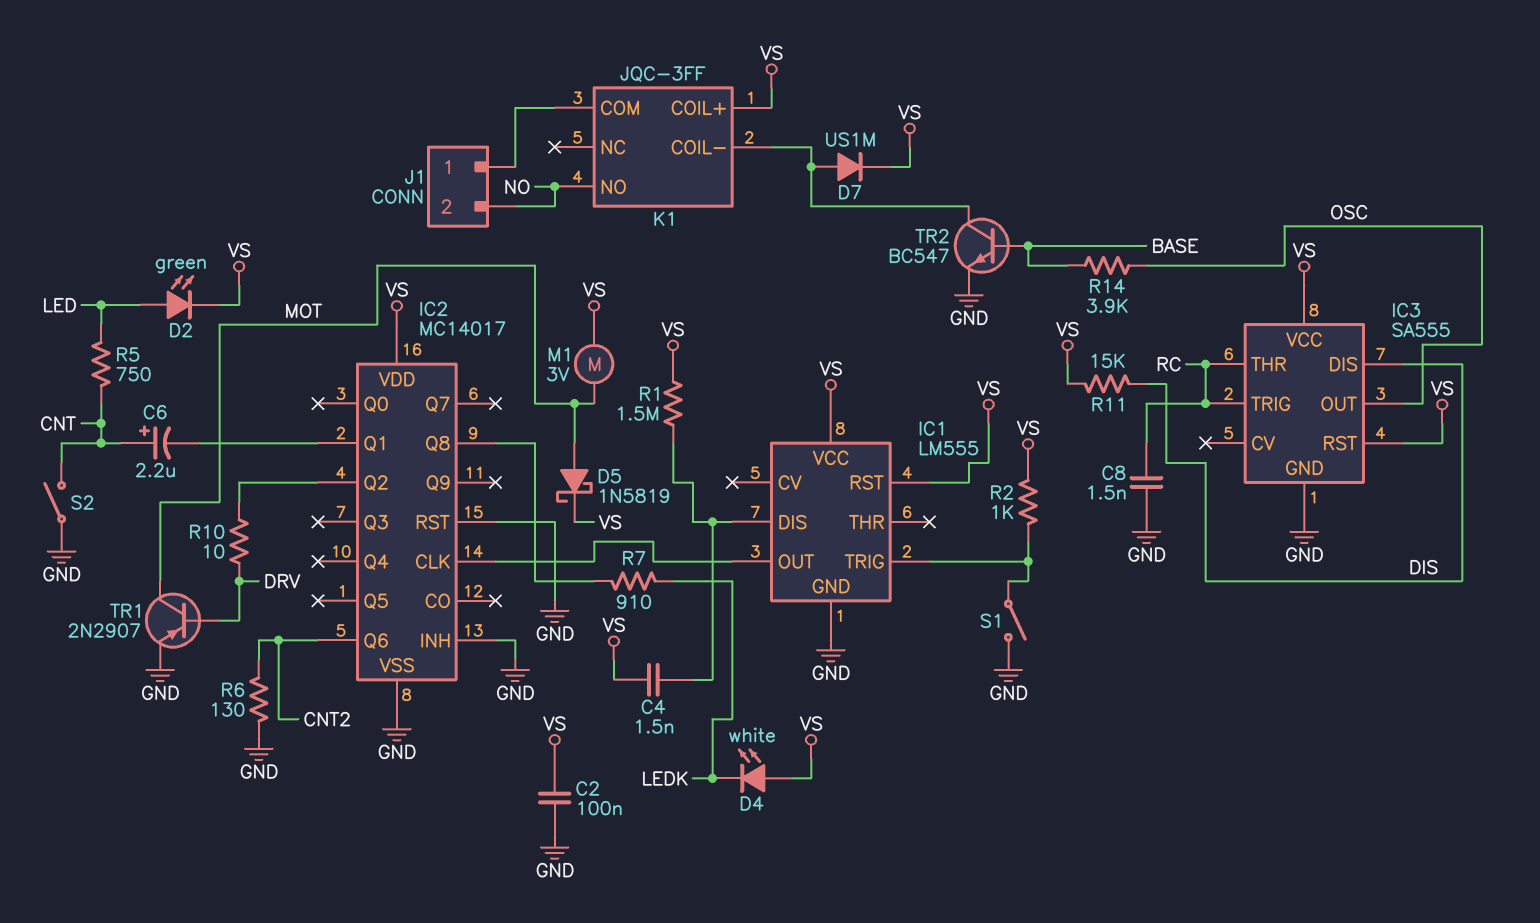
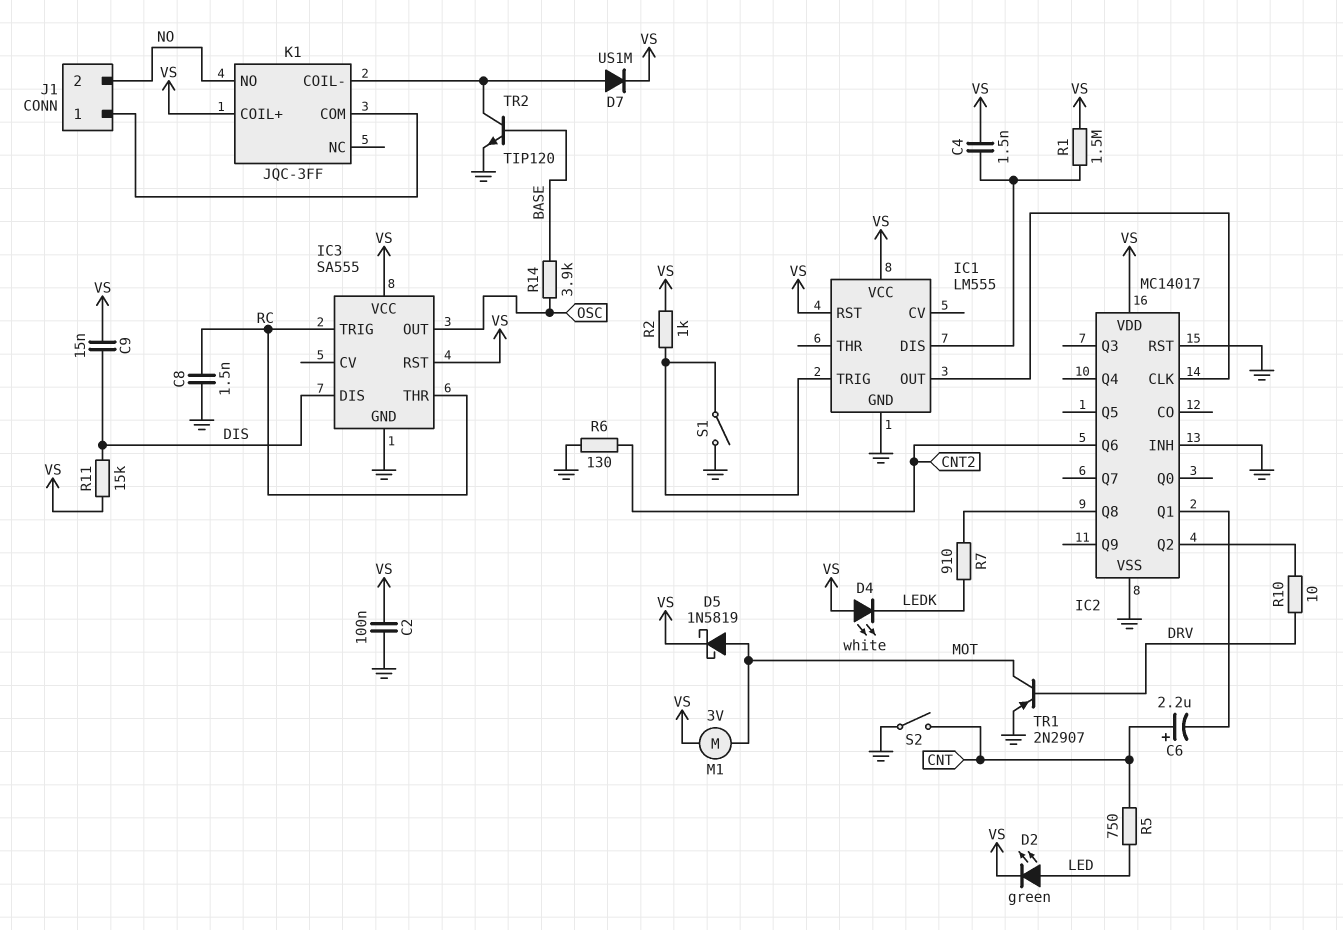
C9: none -> 15nF (DIS, VS)
TR2: NPN BC547 (B BASE, C K1/COIL-, E GND) -> NPN TIP120 (B BASE, C K1/COIL-, E GND)

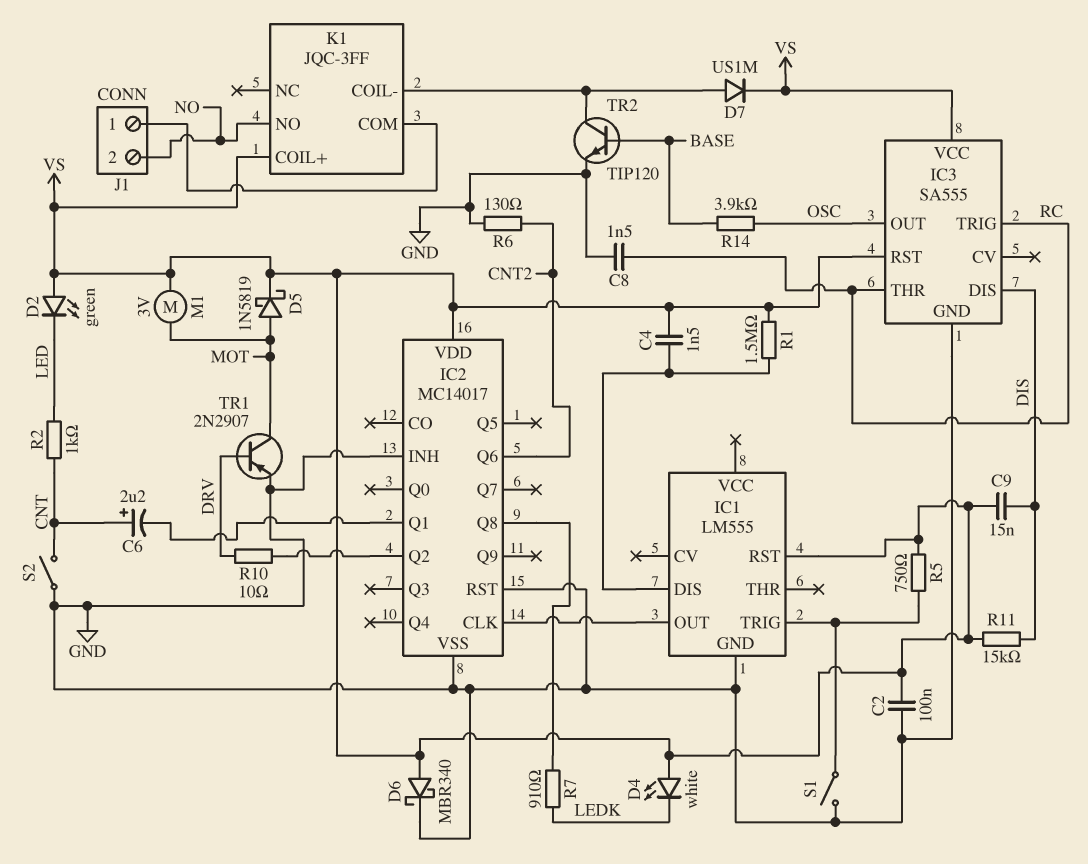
D2: LED green (A LED, K VS) -> LED green (A VS, K LED)
D6: none -> schottky MBR340 (A VS, K GND)
IC1 pin VCC: VS -> none
R2: 1k (IC1/TRIG, VS) -> 1k (CNT, LED)
R5: 750 (CNT, LED) -> 750 (IC1/TRIG, VS)

